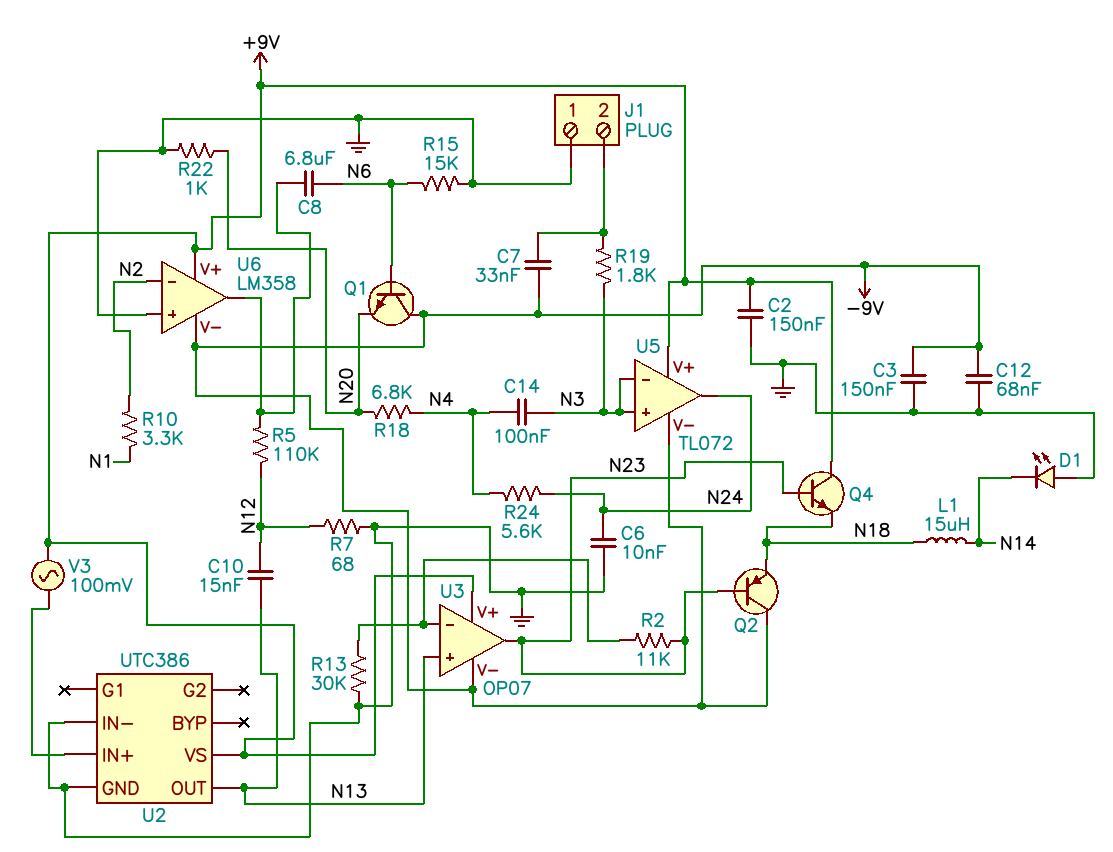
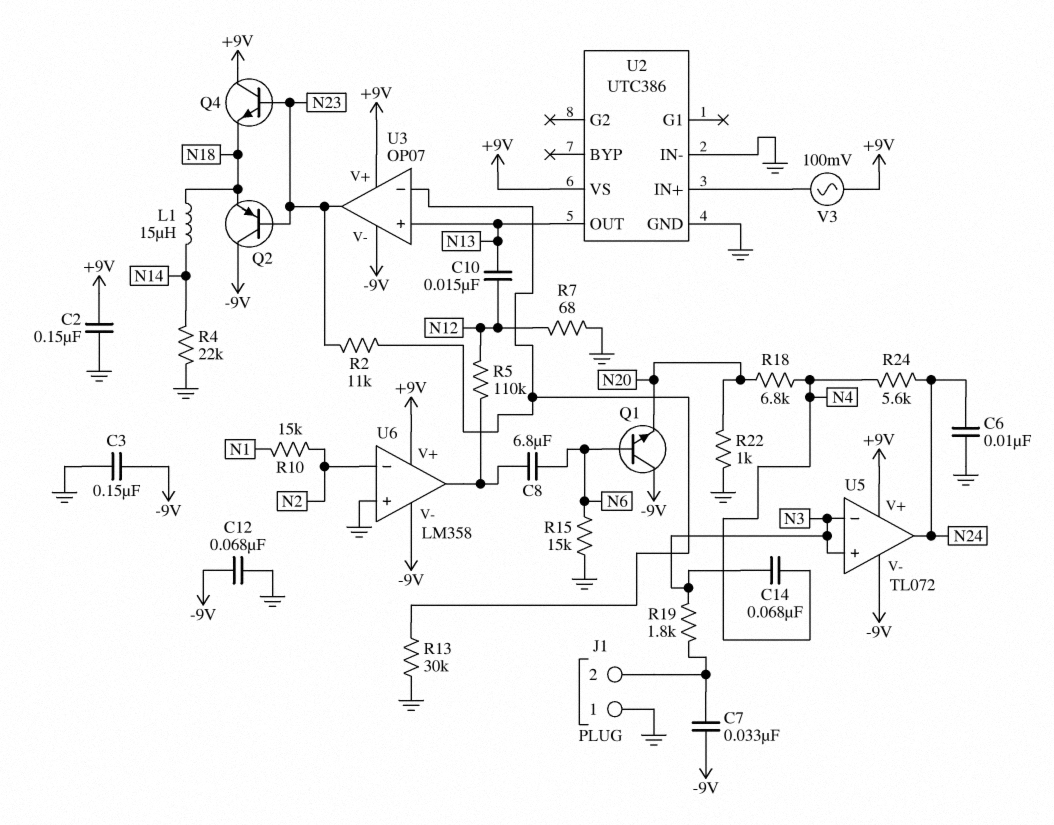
C14: 100nF (N3, N4) -> 68nF (N3, N4)
D1: LED (A GND, K N14) -> none
R4: none -> 22k (GND, N14)
R10: 3.3k (N1, N2) -> 15k (N1, N2)

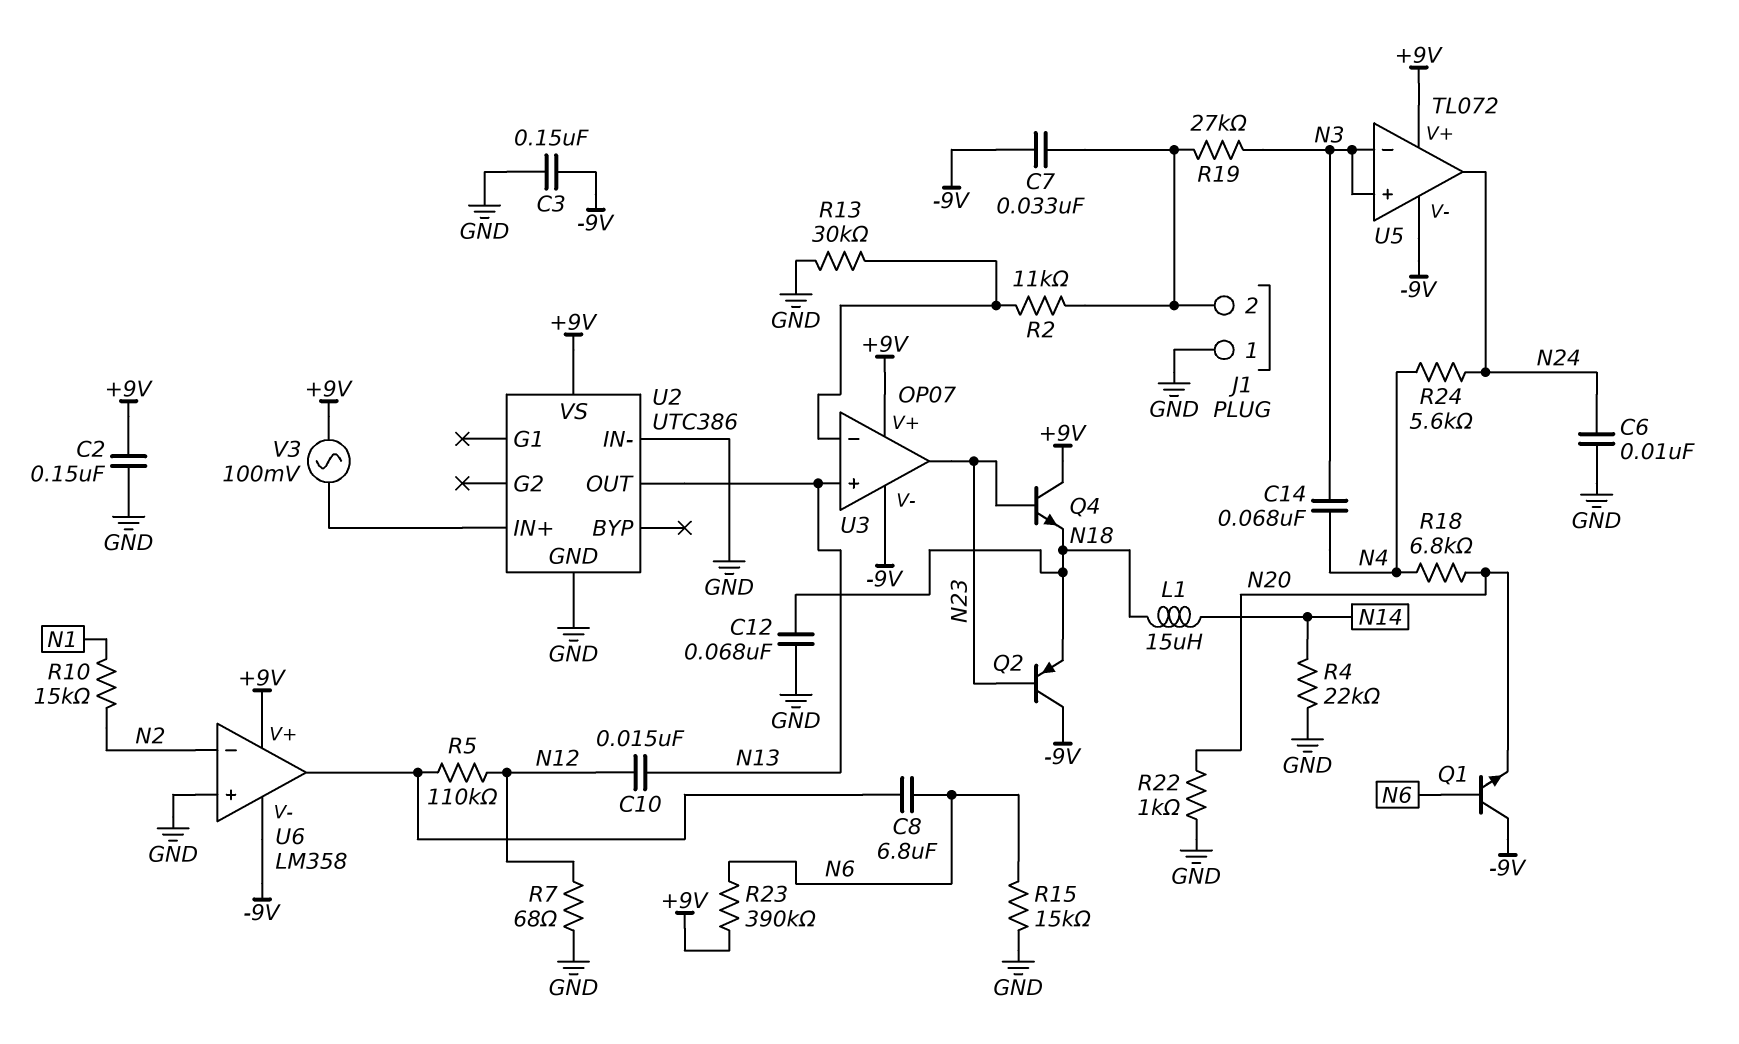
C12: 68nF (-9V, GND) -> 68nF (GND, N18)
R2: 11k (N23, U3/in-) -> 11k (J1/2, U3/in-)
R19: 1.8k (J1/2, N3) -> 27k (J1/2, N3)
R23: none -> 390k (+9V, N6)

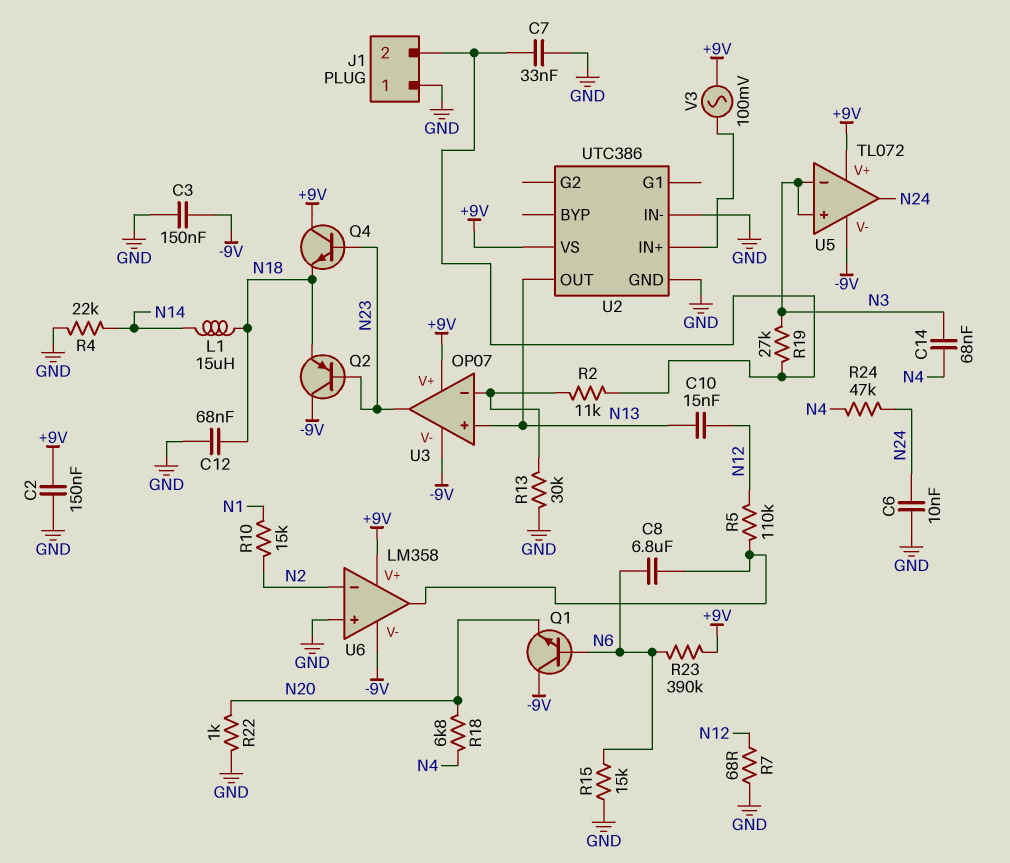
C7: 33nF (-9V, J1/2) -> 33nF (GND, J1/2)
R24: 5.6k (N4, N24) -> 47k (N4, N24)

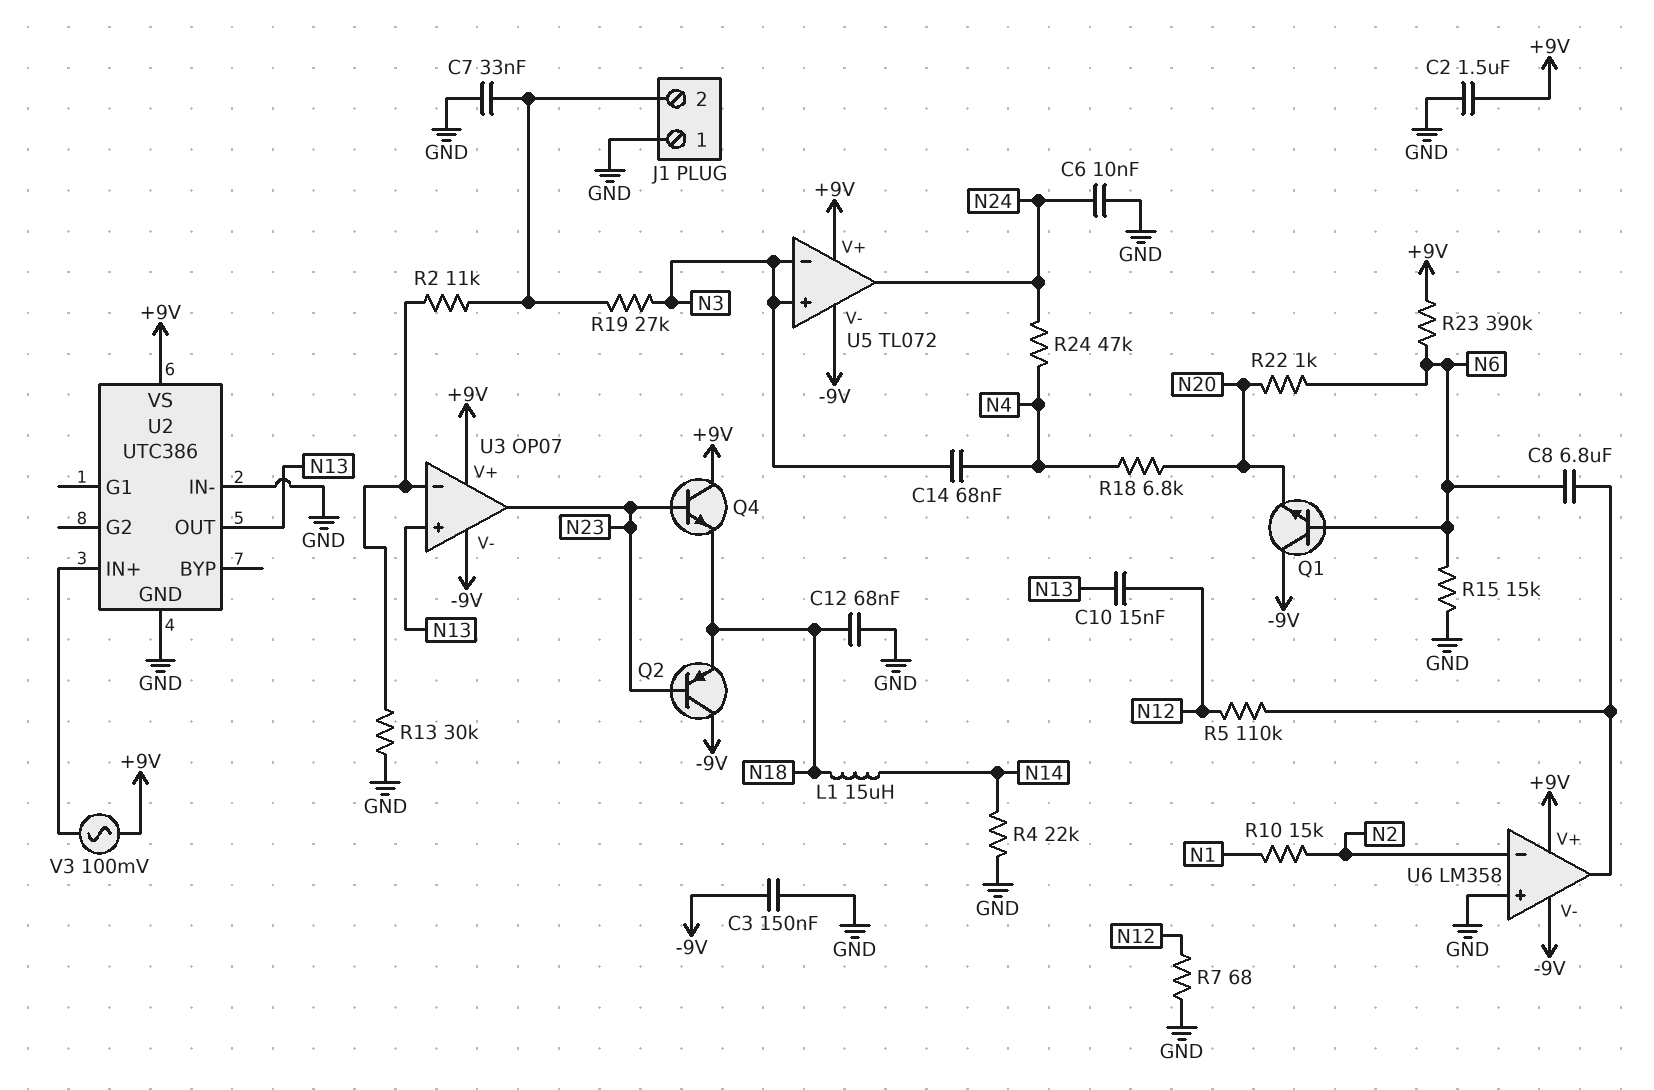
C2: 150nF (+9V, GND) -> 1.5uF (+9V, GND)
R22: 1k (GND, N20) -> 1k (N6, N20)

